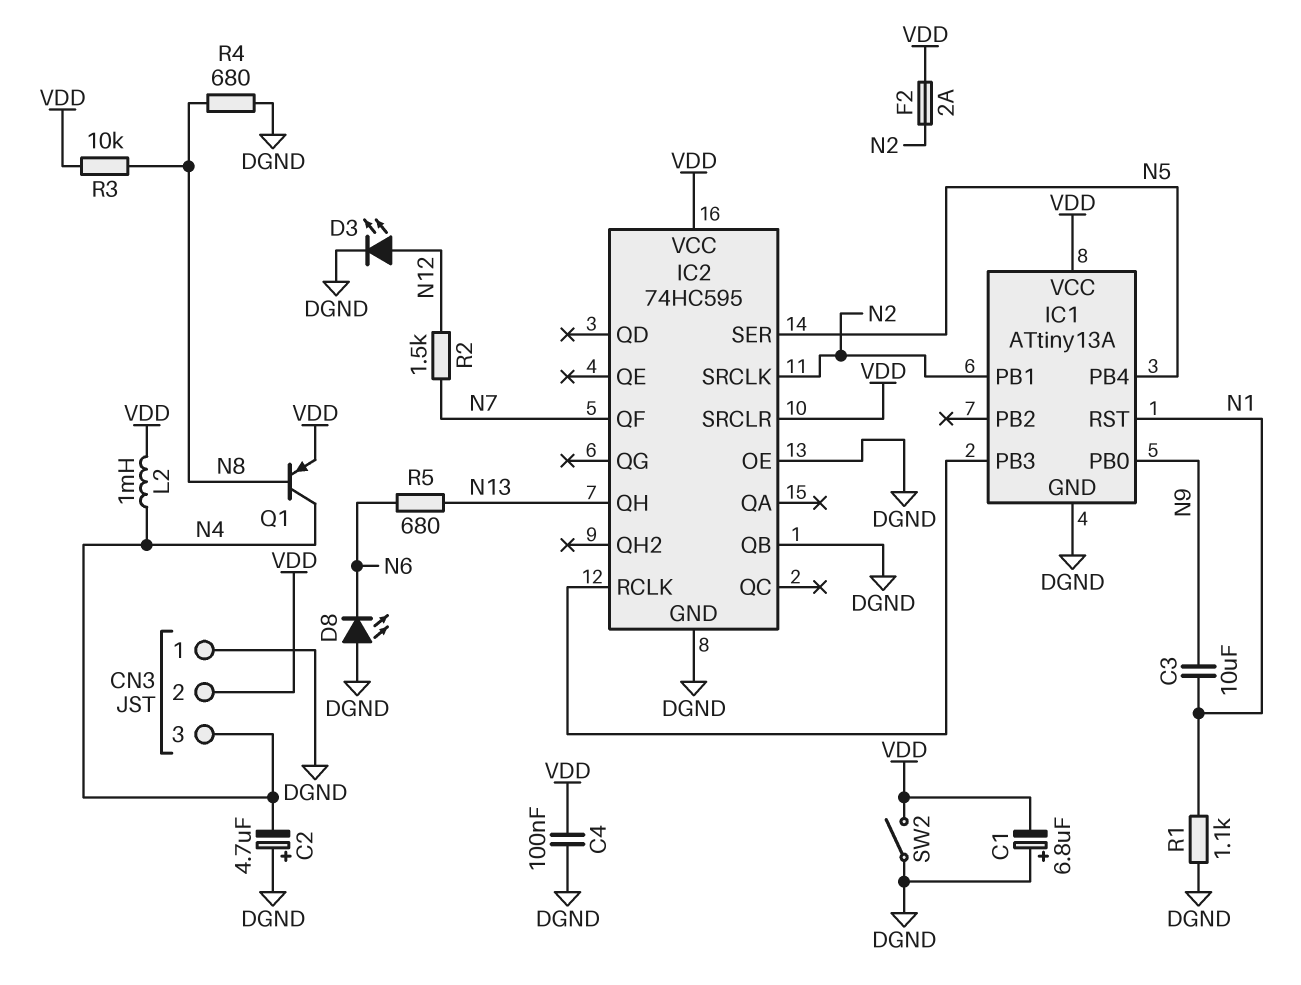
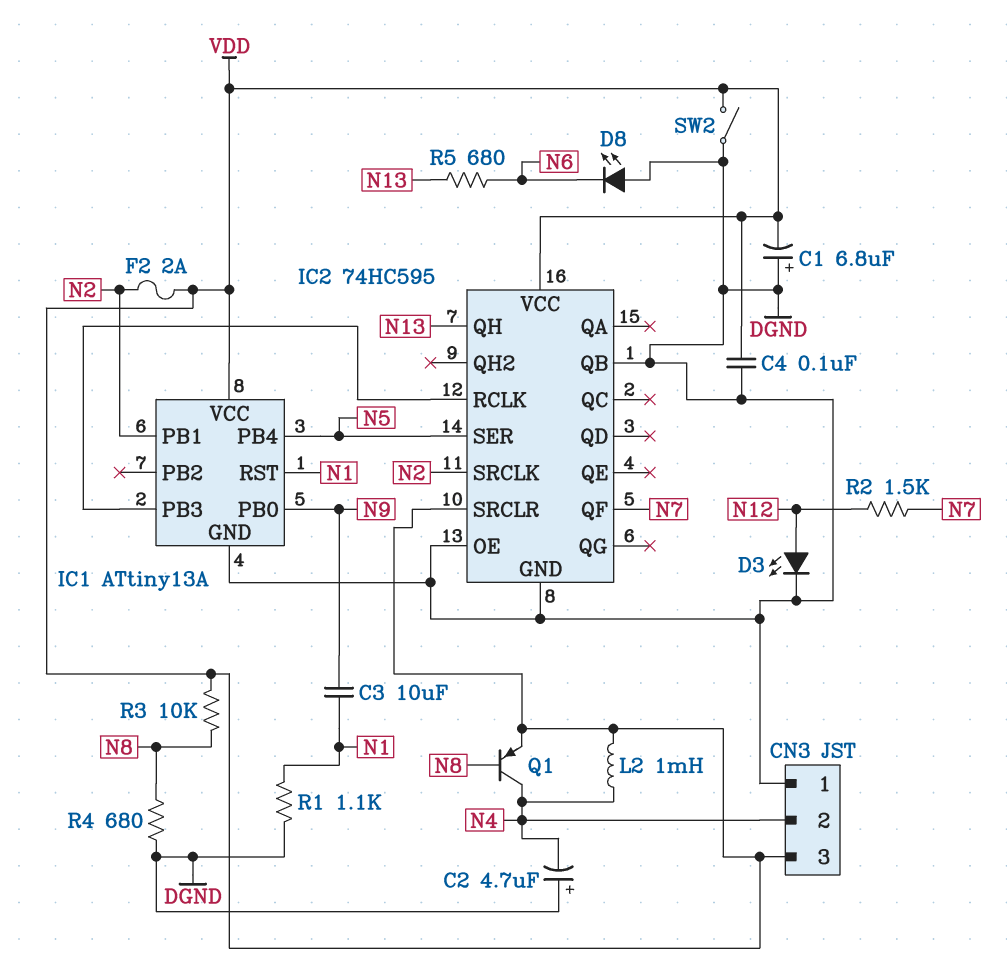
CN3 pin 2: VDD -> N4
CN3 pin 3: N4 -> VDD

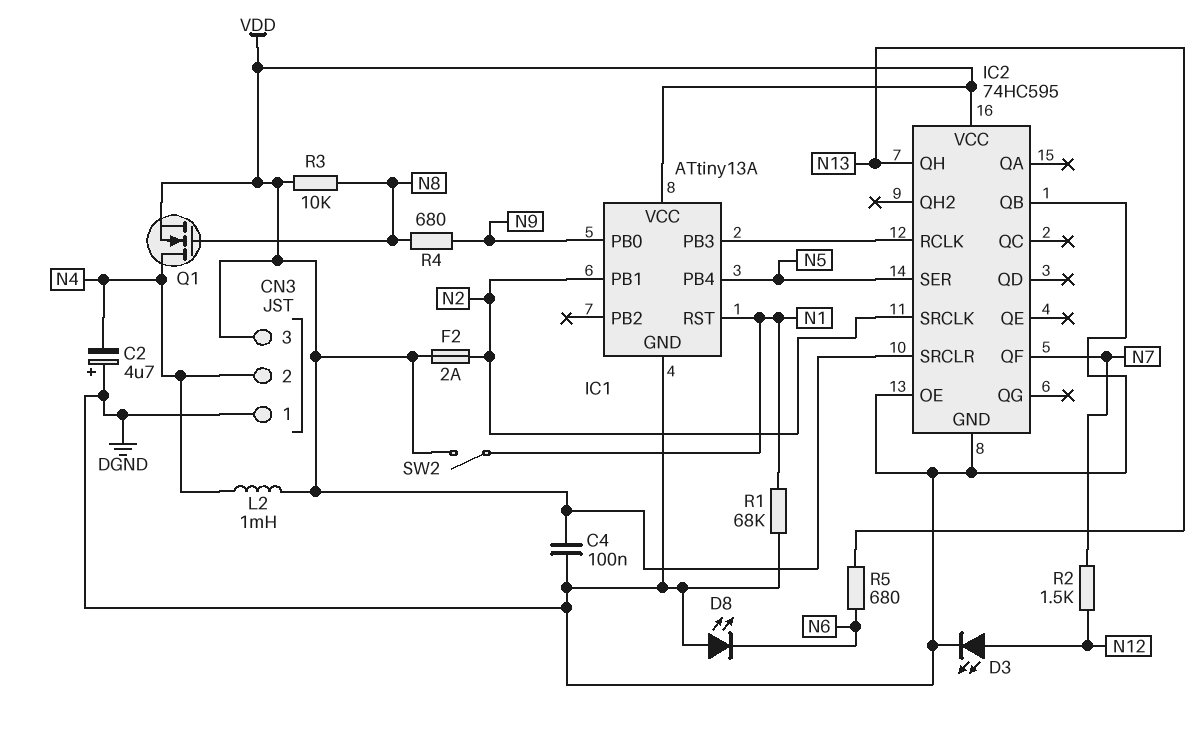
C1: 6.8uF (plus DGND, minus VDD) -> none
C3: 10uF (N1, N9) -> none
Q1: PNP (B N8, C N4, E VDD) -> NMOS (G N8, D N4, S VDD)
R1: 1.1k (DGND, N1) -> 68k (DGND, N1)
R4: 680 (DGND, N8) -> 680 (N8, N9)
SW2: switch (DGND, VDD) -> switch (N1, VDD)

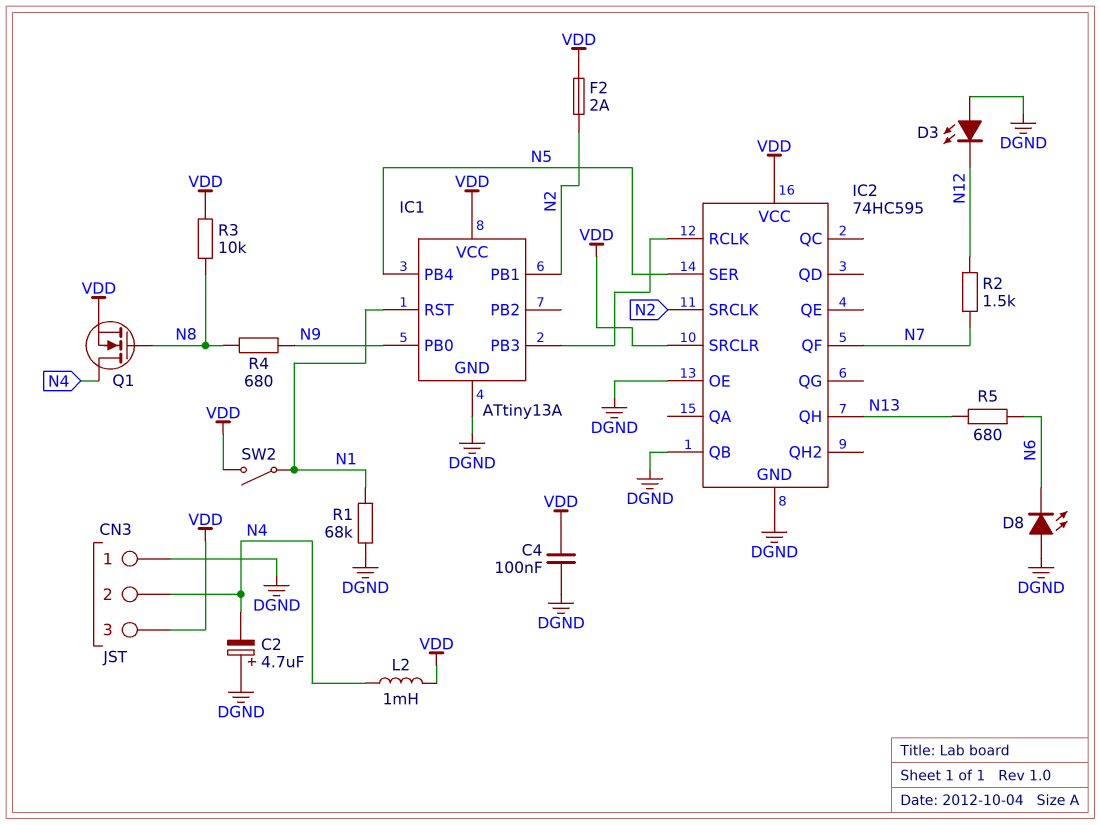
D3: LED (A N12, K DGND) -> LED (A DGND, K N12)

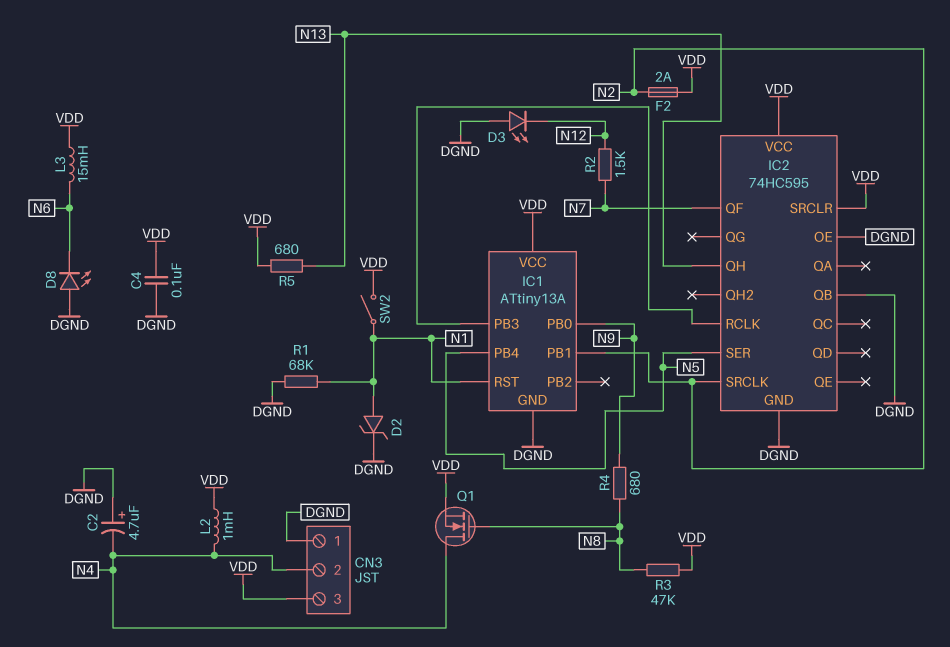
D2: none -> zener (A N1, K DGND)
L3: none -> 15mH (N6, VDD)
R3: 10k (N8, VDD) -> 47k (N8, VDD)
R5: 680 (N6, N13) -> 680 (N13, VDD)

